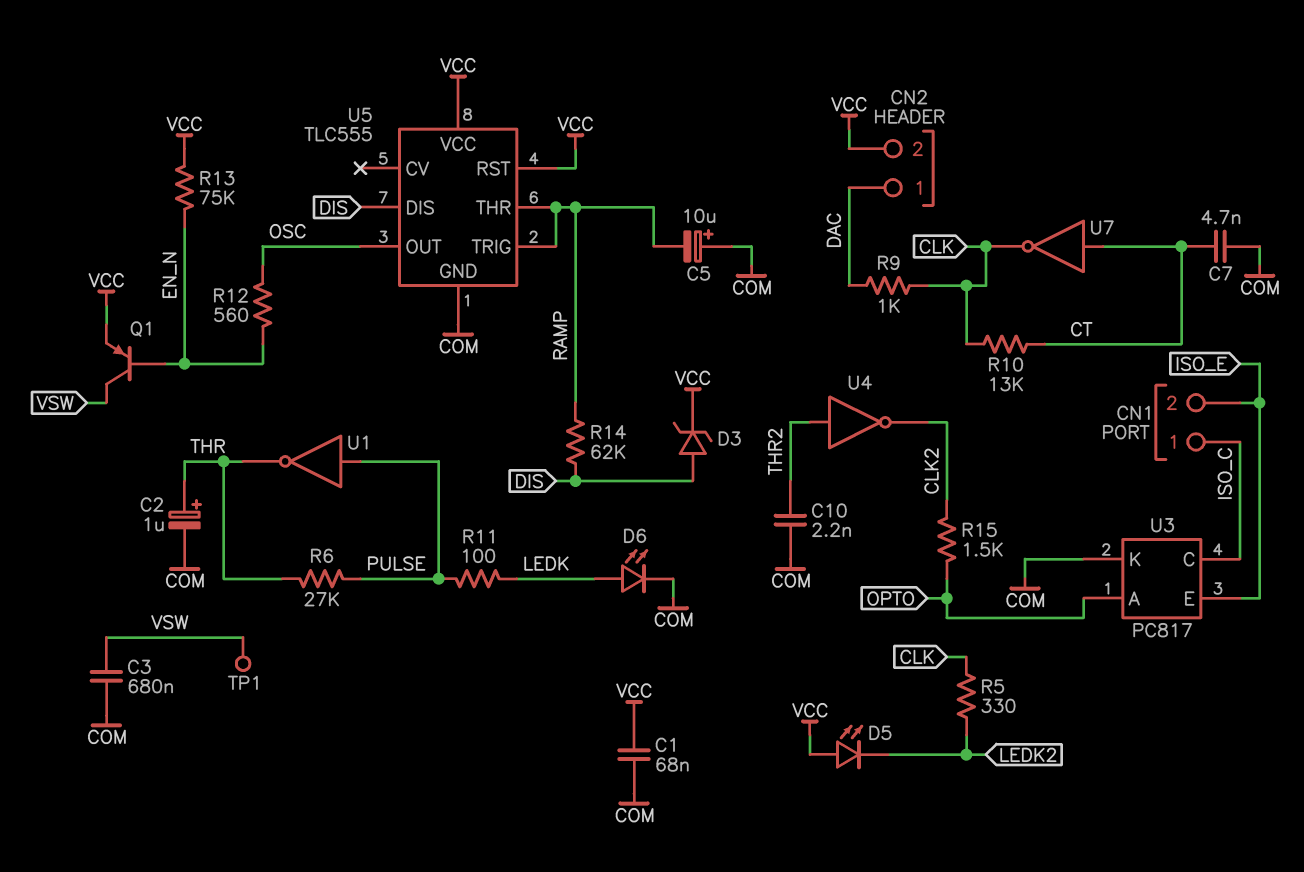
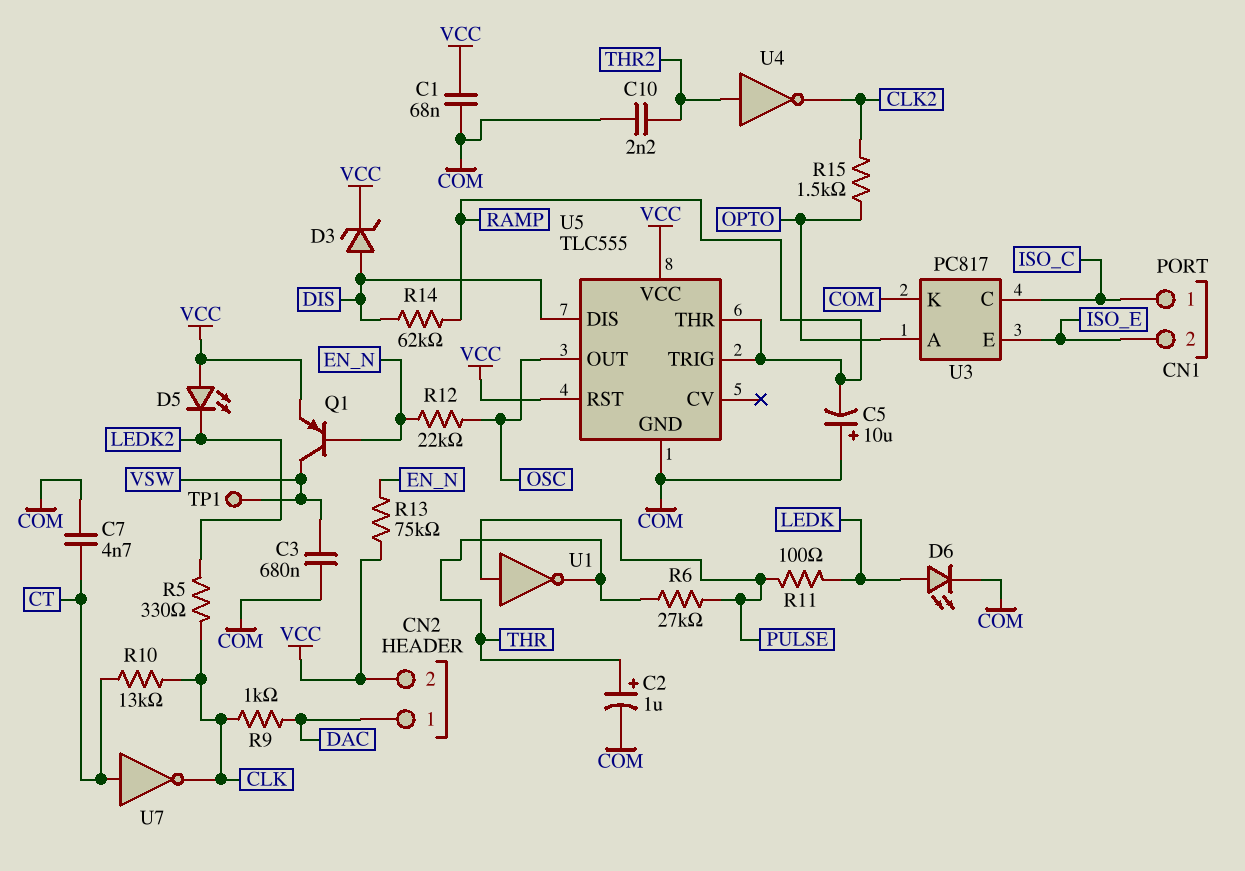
R12: 560 (EN_N, OSC) -> 22k (EN_N, OSC)

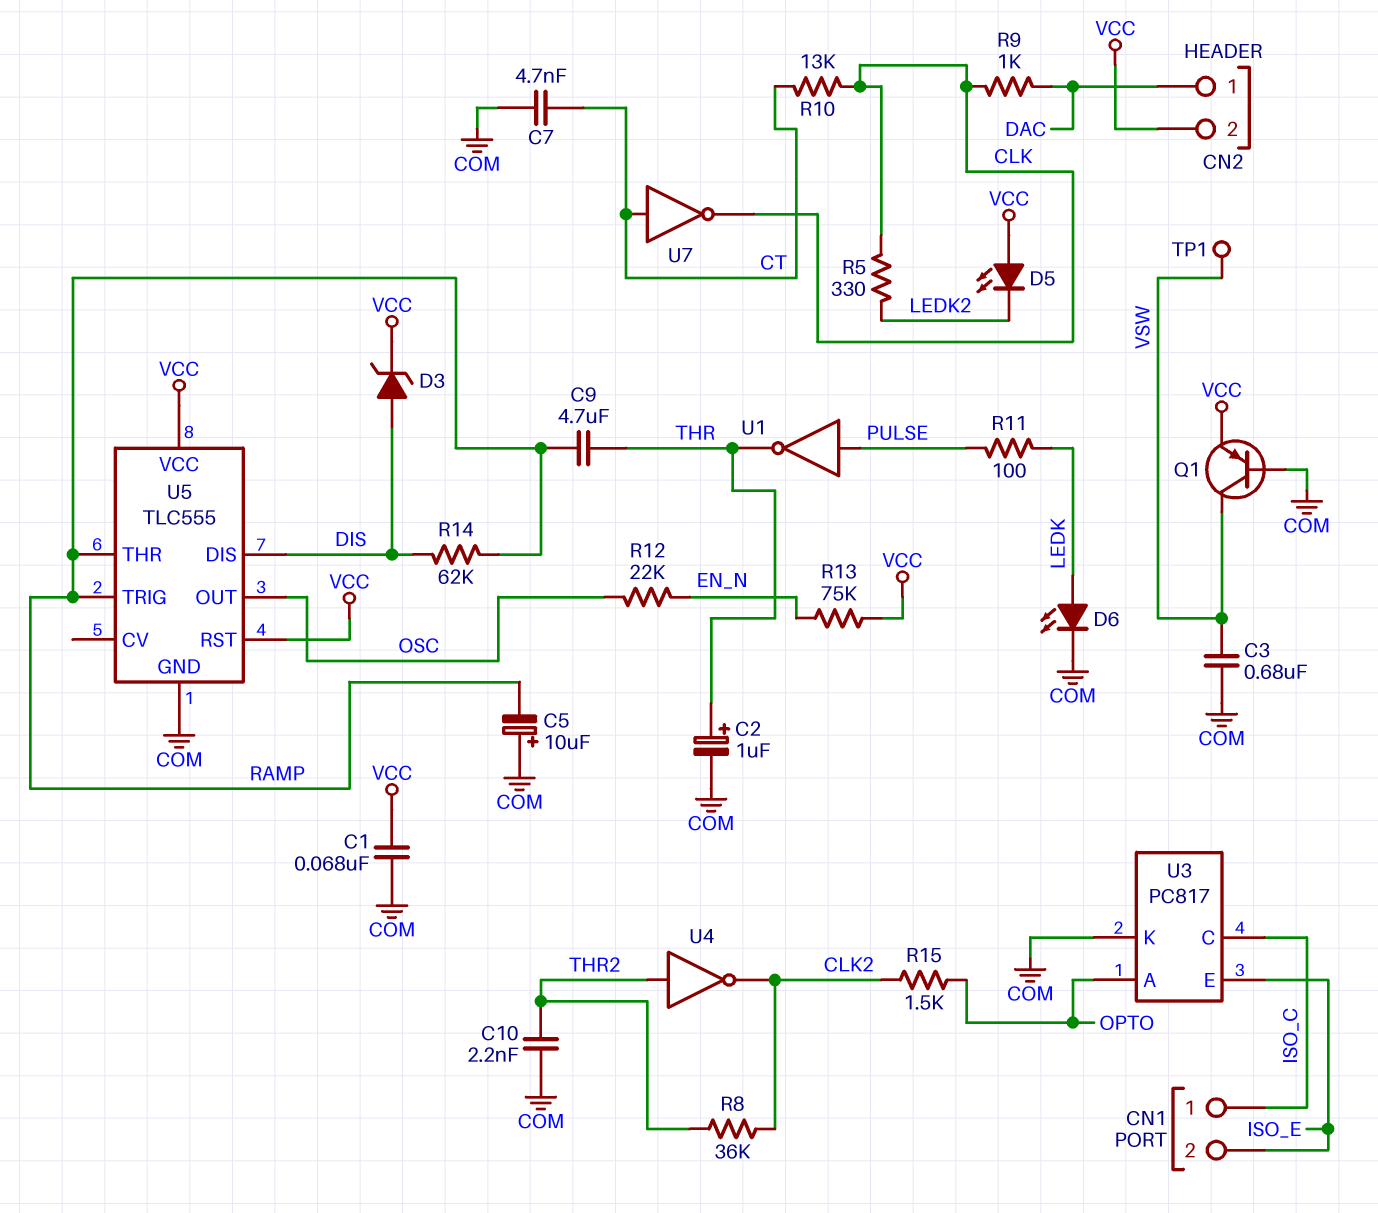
C9: none -> 4.7uF (RAMP, THR)
Q1: PNP (B EN_N, C VSW, E VCC) -> PNP (B COM, C VSW, E VCC)
R6: 27k (PULSE, THR) -> none
R8: none -> 36k (CLK2, THR2)

